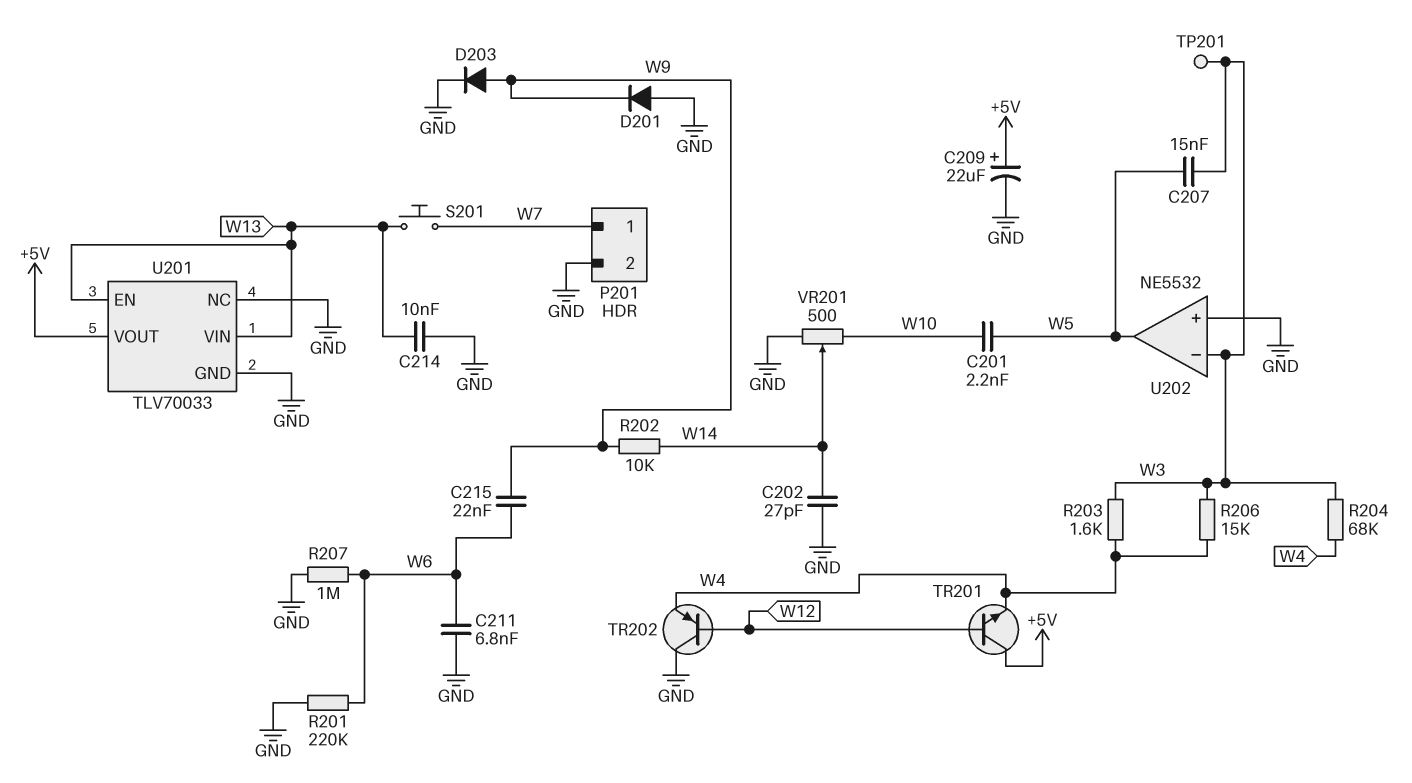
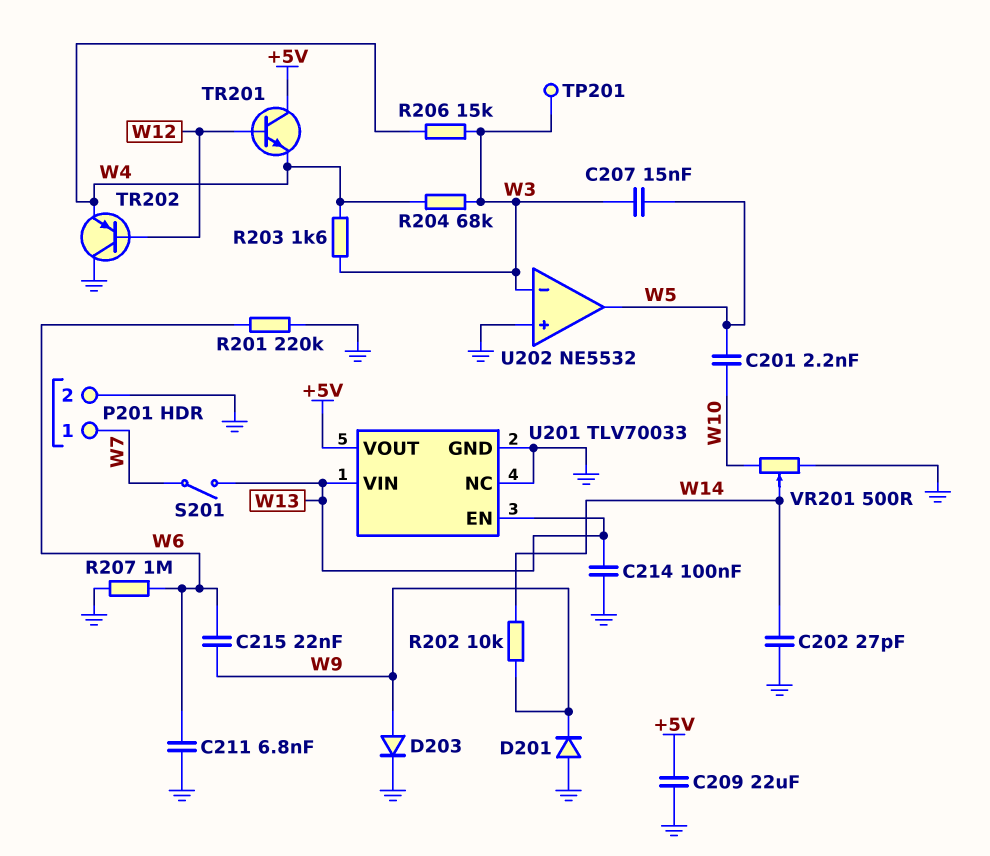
C209: 22uF (plus +5V, minus GND) -> 22uF (+5V, GND)
C214: 10nF (GND, W13) -> 100nF (GND, W13)
S201: button (W7, W13) -> switch (W7, W13)

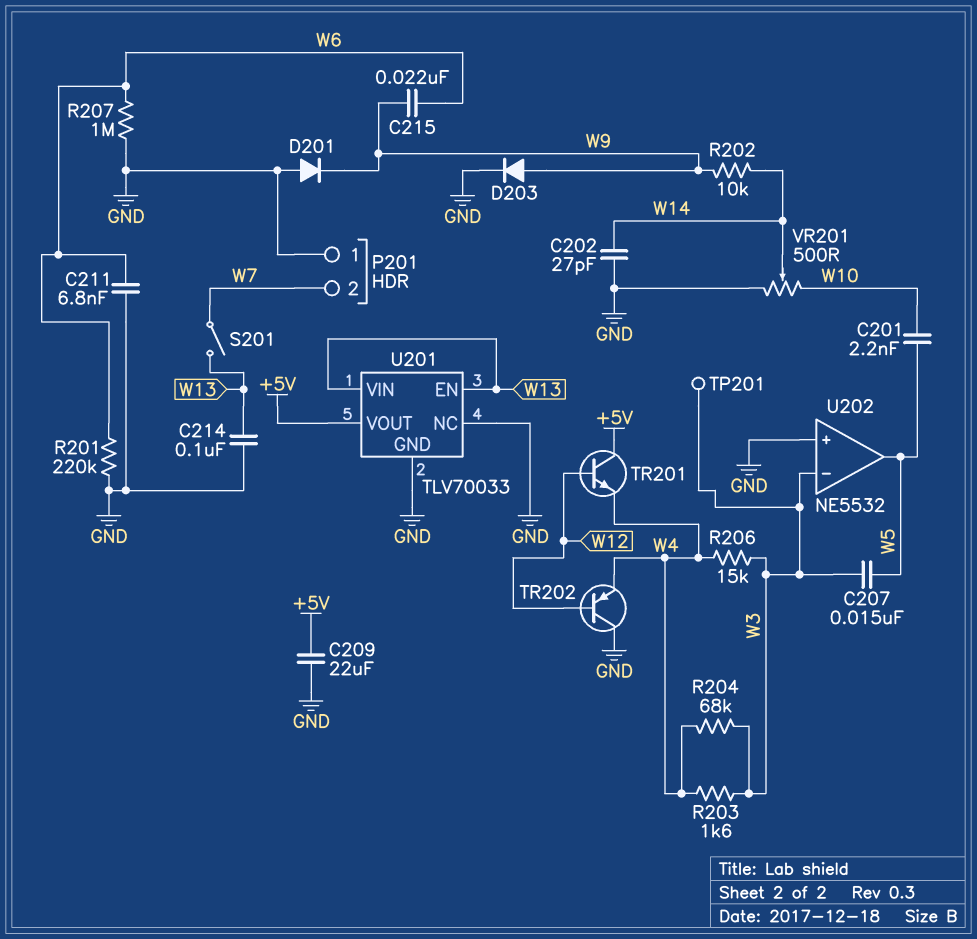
P201 pin 1: W7 -> GND
P201 pin 2: GND -> W7

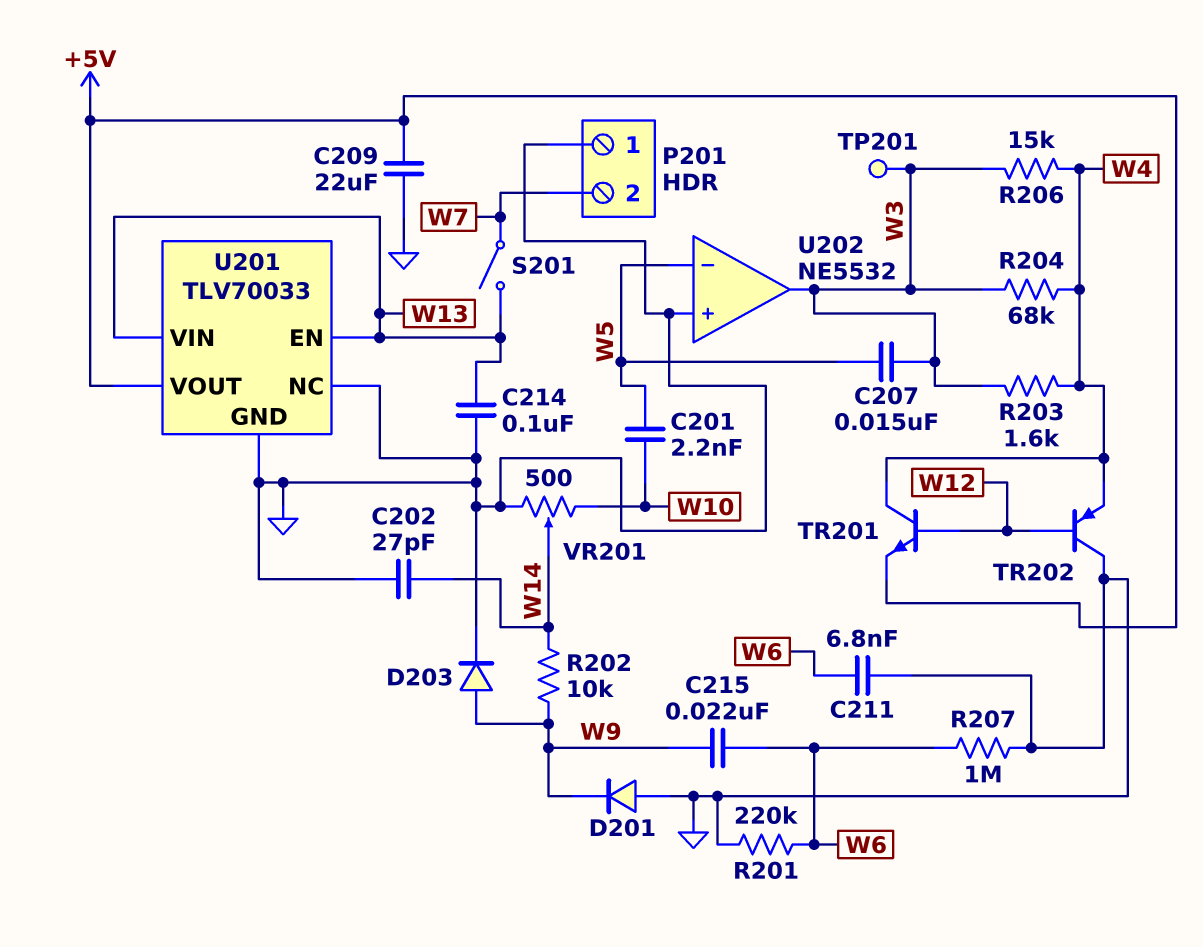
TR201: NPN (B W12, C +5V, E W4) -> NPN (B W12, C W4, E +5V)
U202 pin in-: W3 -> W5
U202 pin out: W5 -> W3

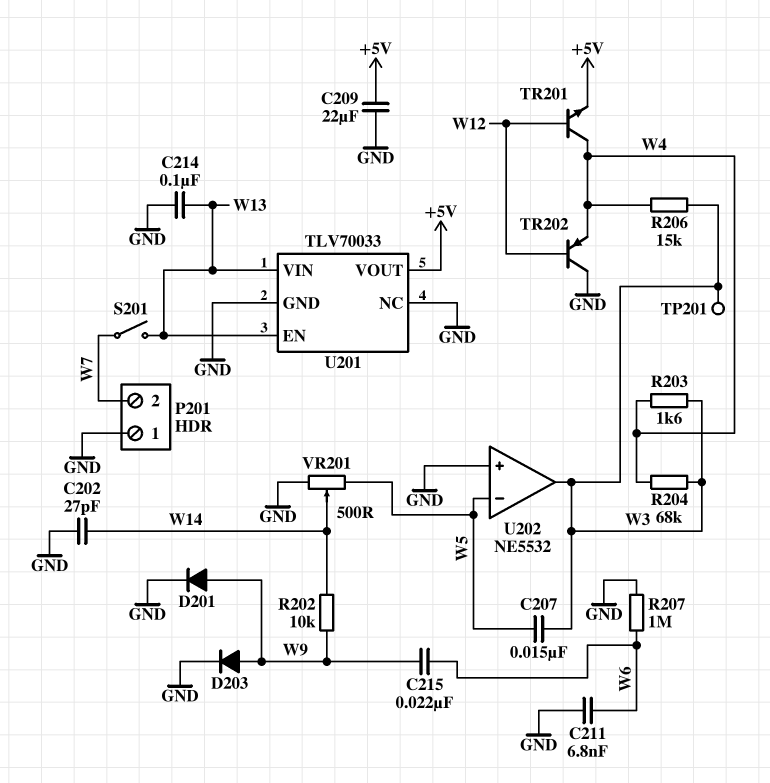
C201: 2.2nF (W5, W10) -> none
D201: diode (A GND, K W9) -> diode (A W9, K GND)
R201: 220k (GND, W6) -> none
VR201: 500 (GND, W10, wiper W14) -> 500 (GND, W5, wiper W14)

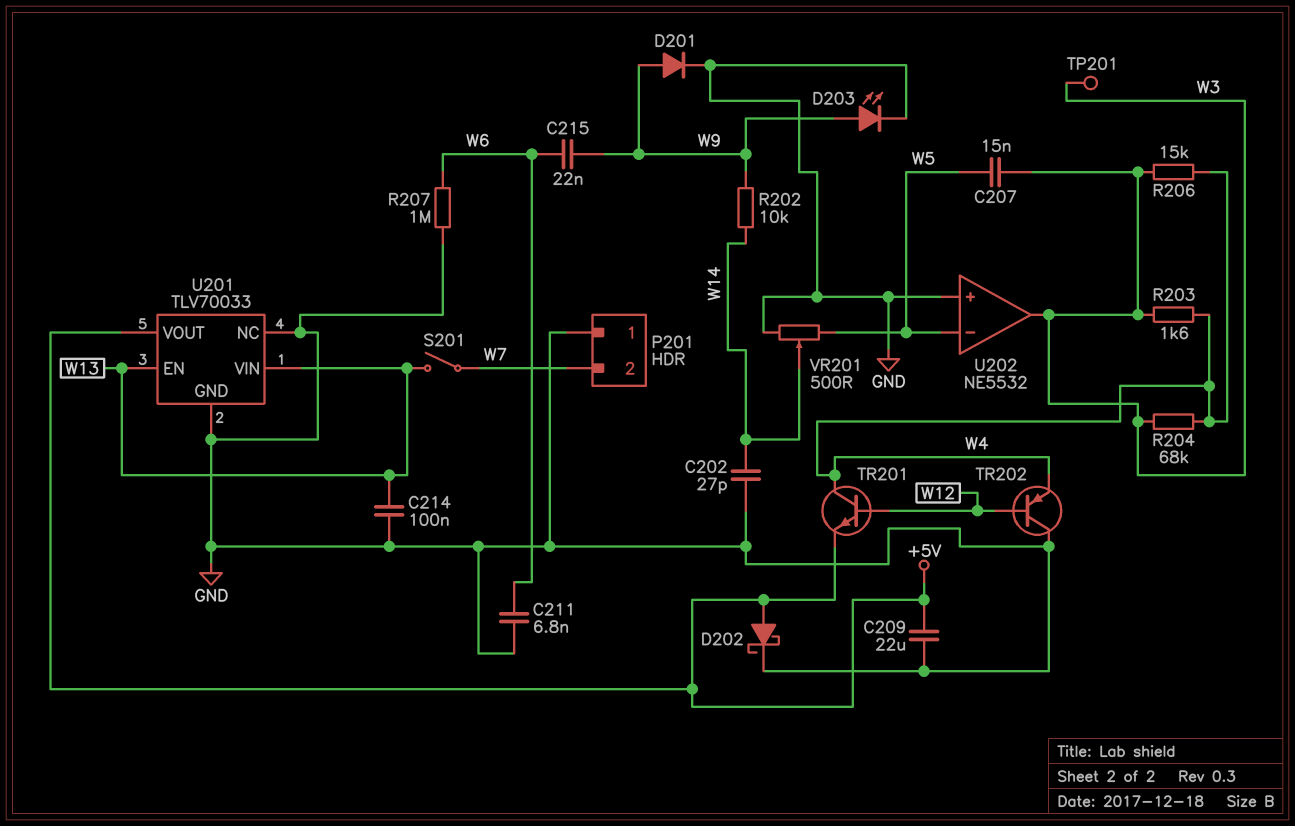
D202: none -> schottky (A +5V, K GND)
D203: diode (A W9, K GND) -> LED (A W9, K GND)

